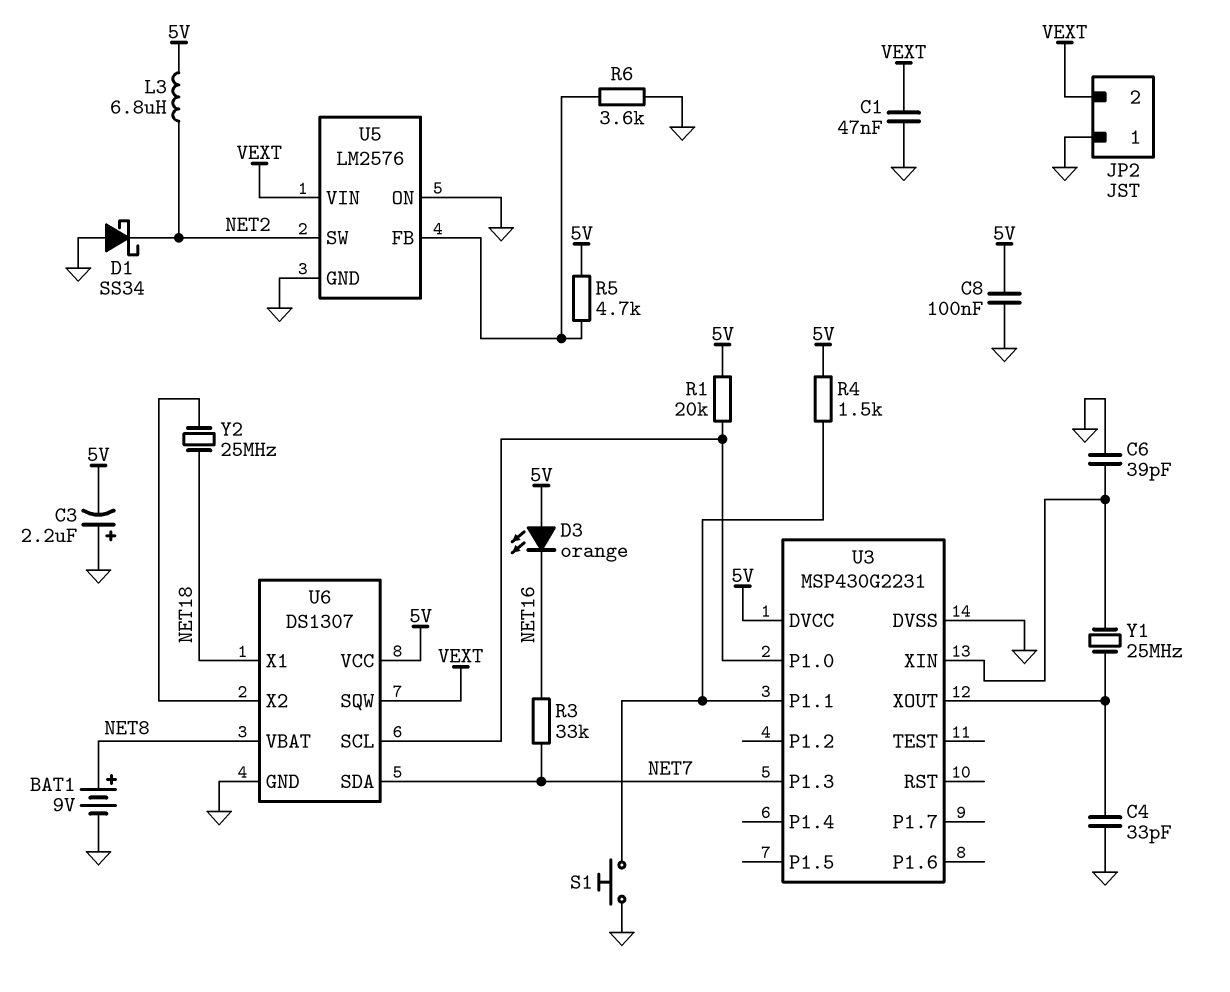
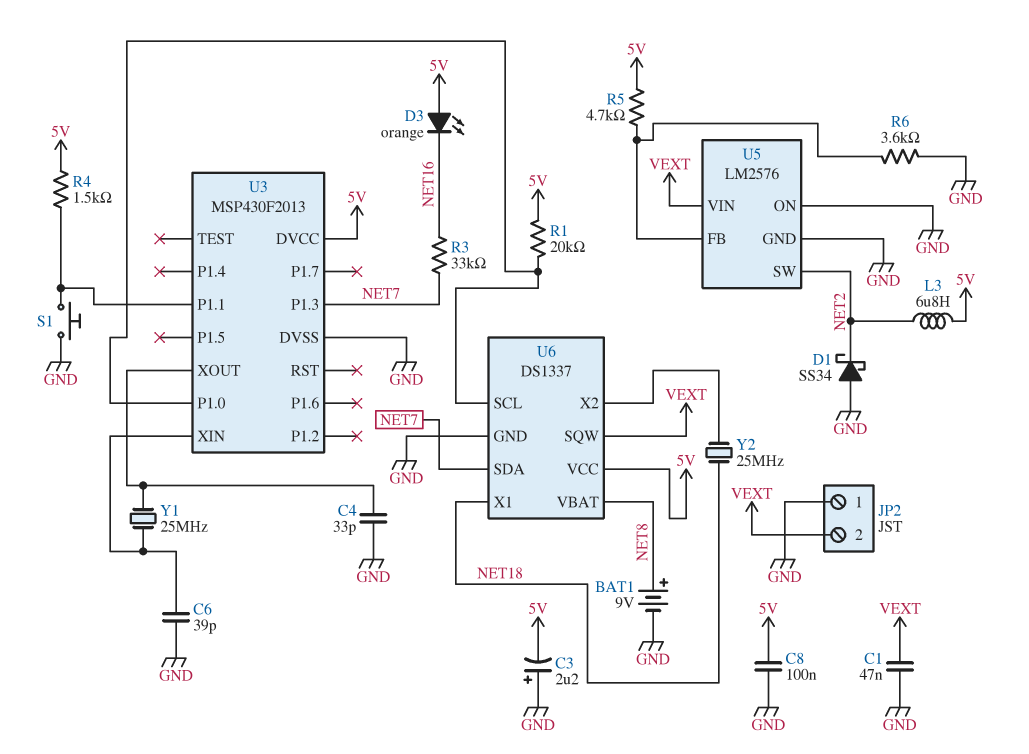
U3: MSP430G2231 -> MSP430F2013
U6: DS1307 -> DS1337

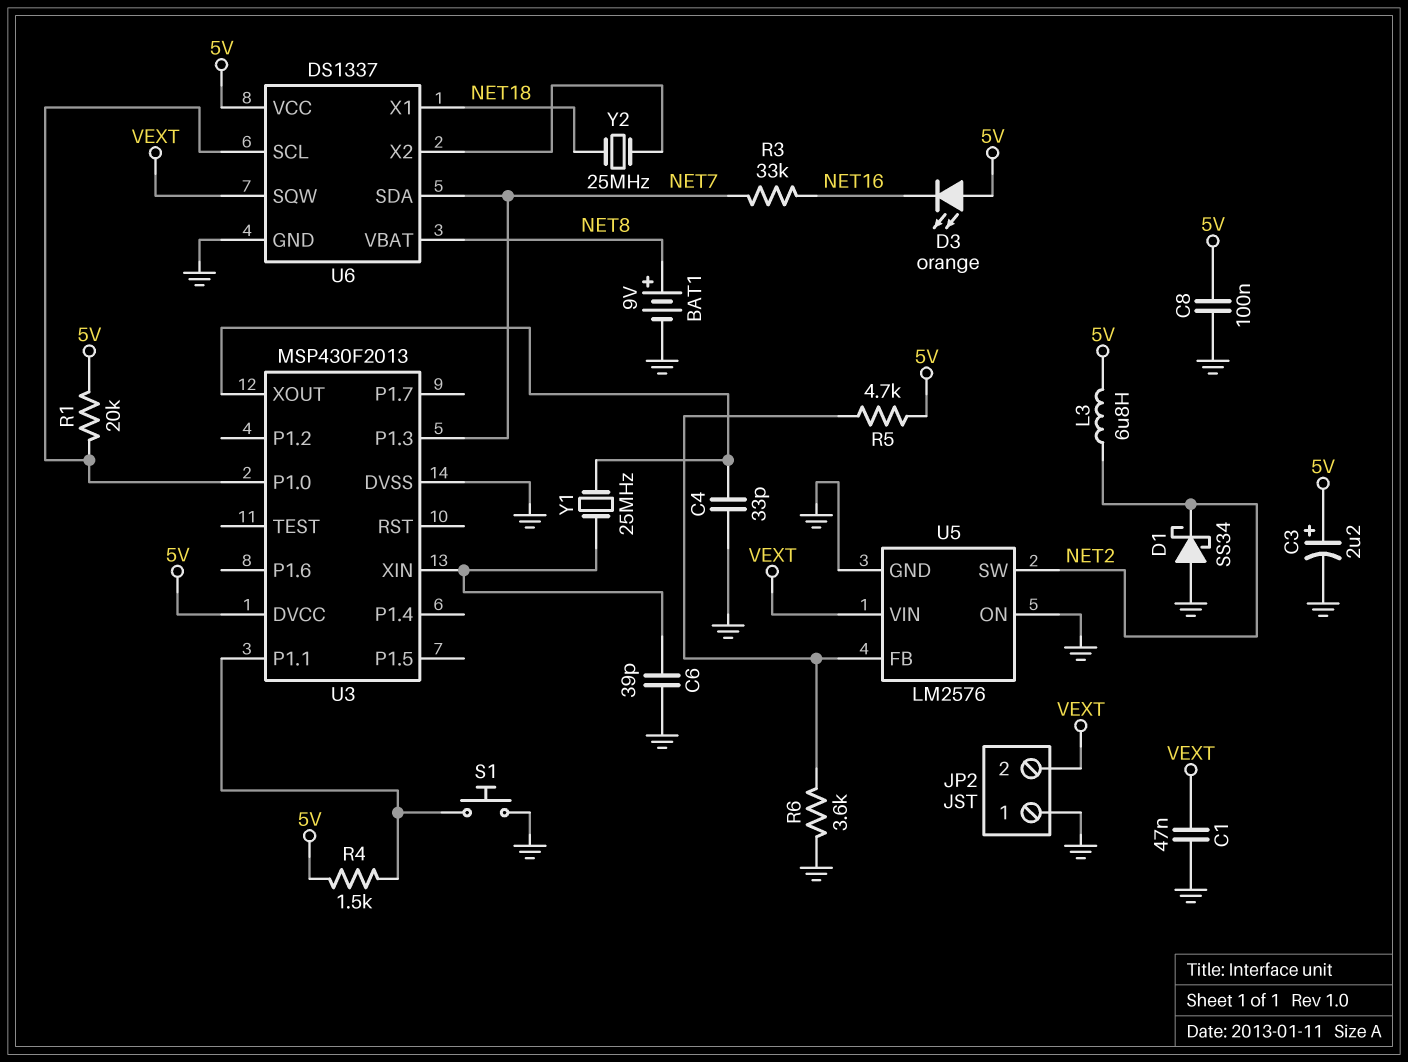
C3: 2.2uF (plus GND, minus 5V) -> 2.2uF (plus 5V, minus GND)

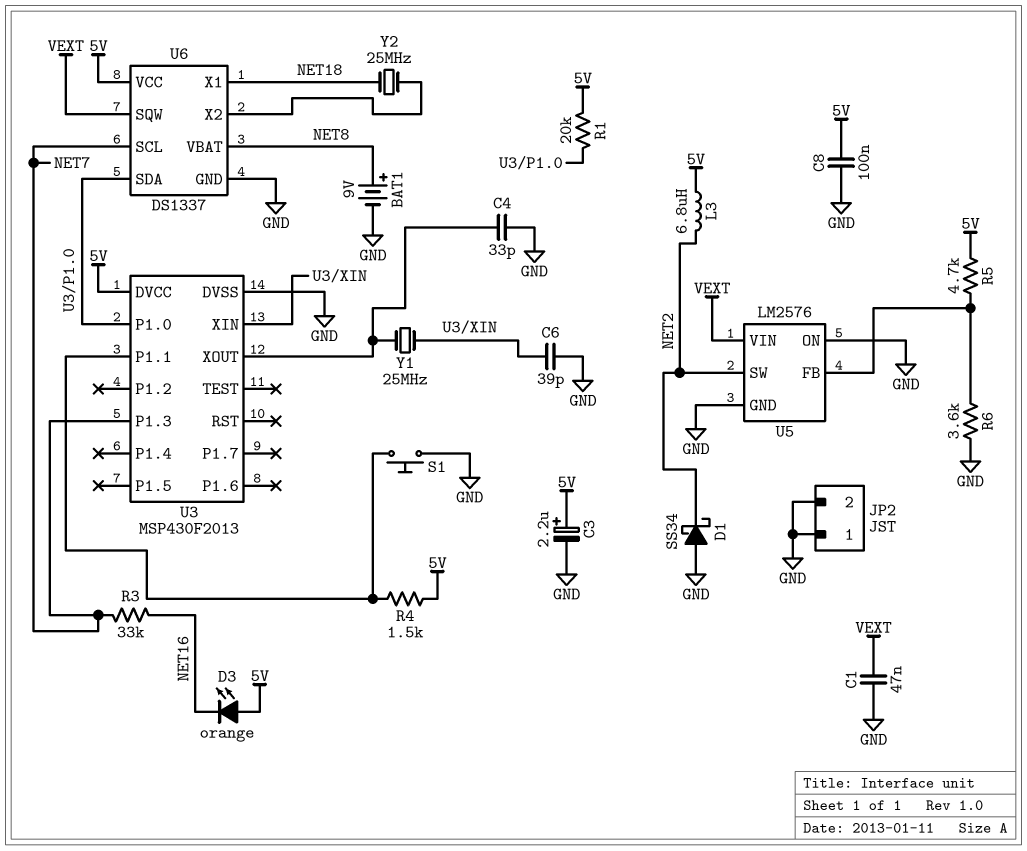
JP2 pin 2: VEXT -> GND
U6 pin SCL: U3/P1.0 -> NET7
U6 pin SDA: NET7 -> U3/P1.0

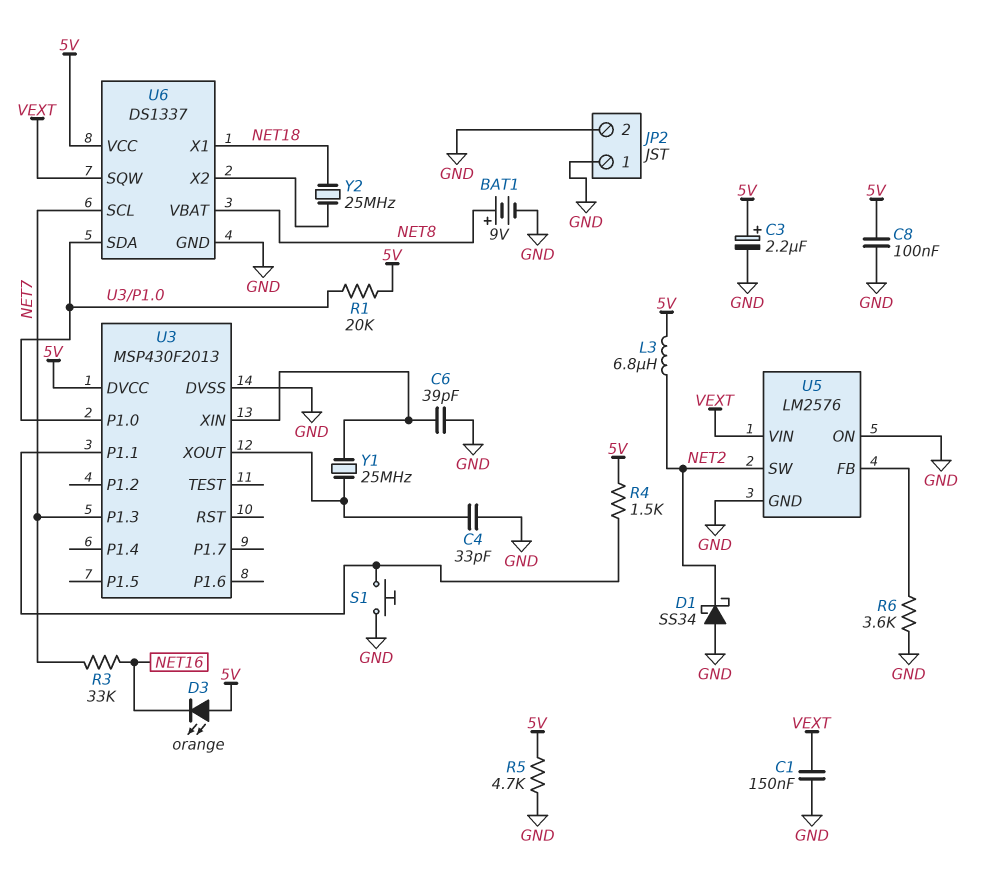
C1: 47nF (GND, VEXT) -> 150nF (GND, VEXT)
R5: 4.7k (5V, U5/FB) -> 4.7k (5V, GND)

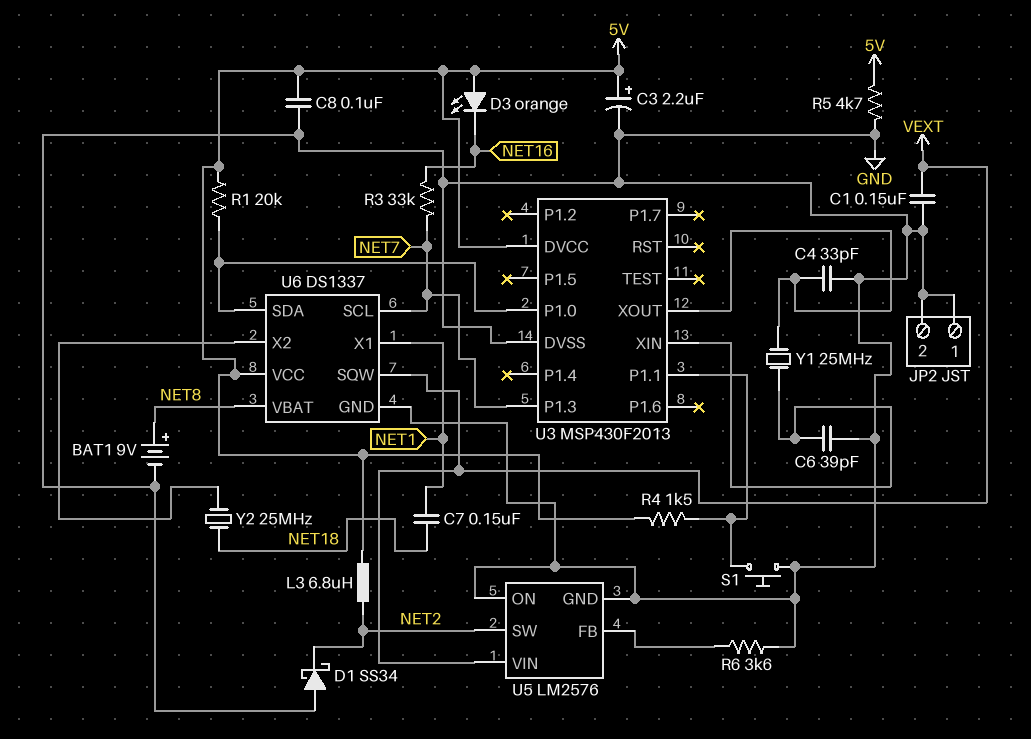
C7: none -> 150nF (NET1, NET18)
U6 pin X1: NET18 -> NET1

